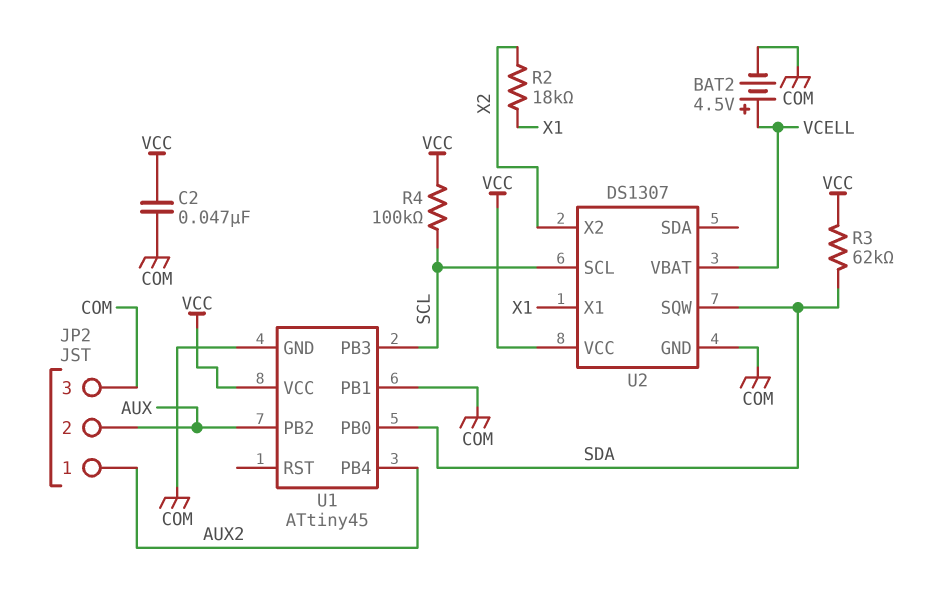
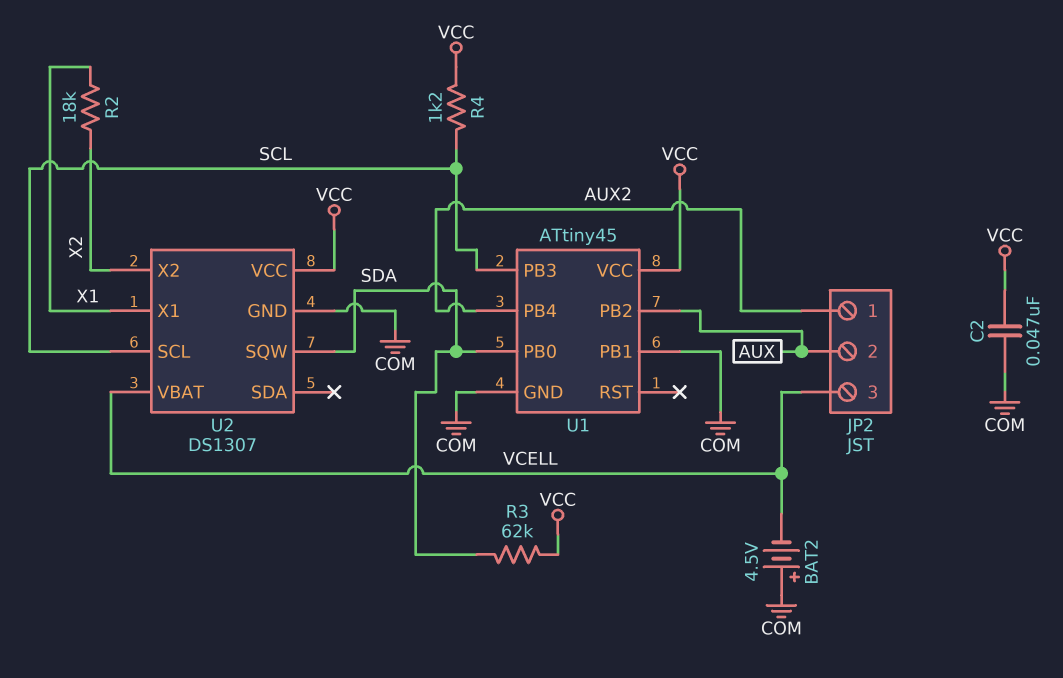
BAT2: 4.5V (plus VCELL, minus COM) -> 4.5V (plus COM, minus VCELL)
JP2 pin 3: COM -> VCELL
R4: 100k (SCL, VCC) -> 1.2k (SCL, VCC)

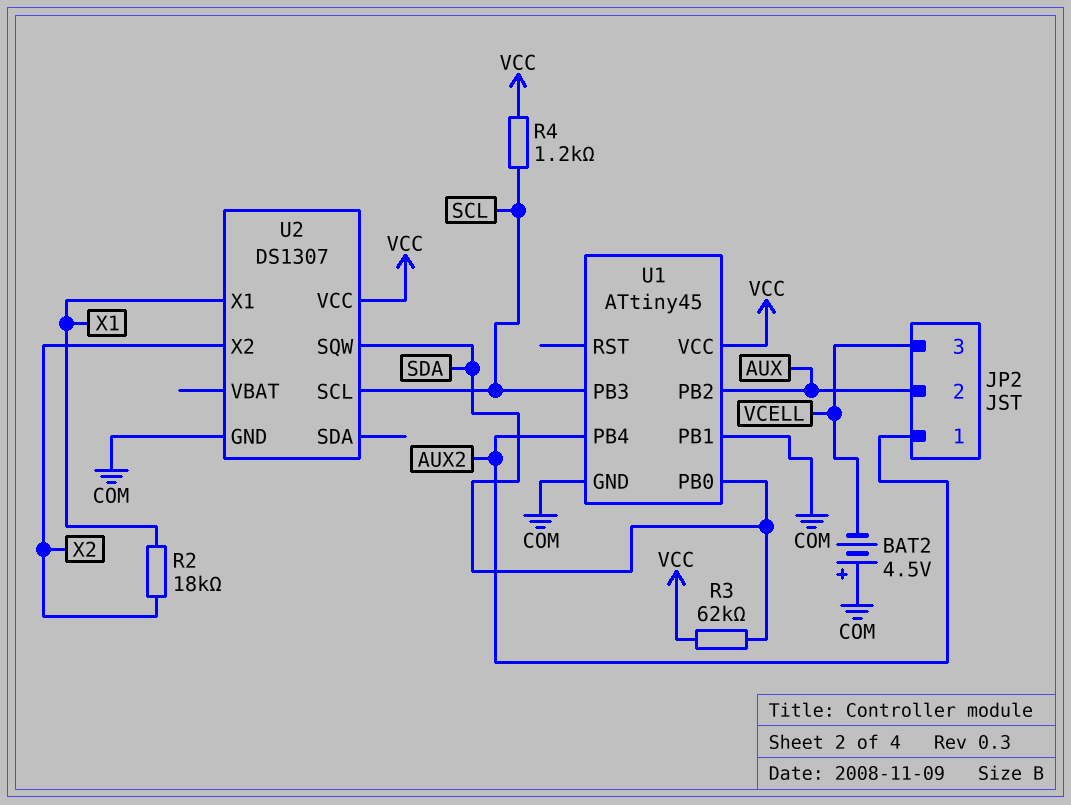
C2: 47nF (COM, VCC) -> none
U2 pin VBAT: VCELL -> none

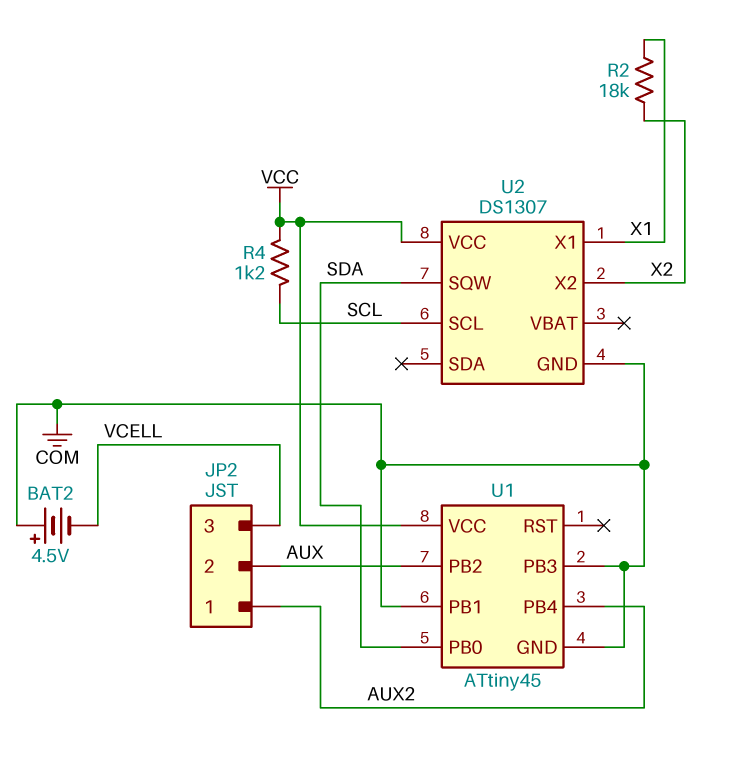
R3: 62k (SDA, VCC) -> none
U1 pin PB3: SCL -> COM

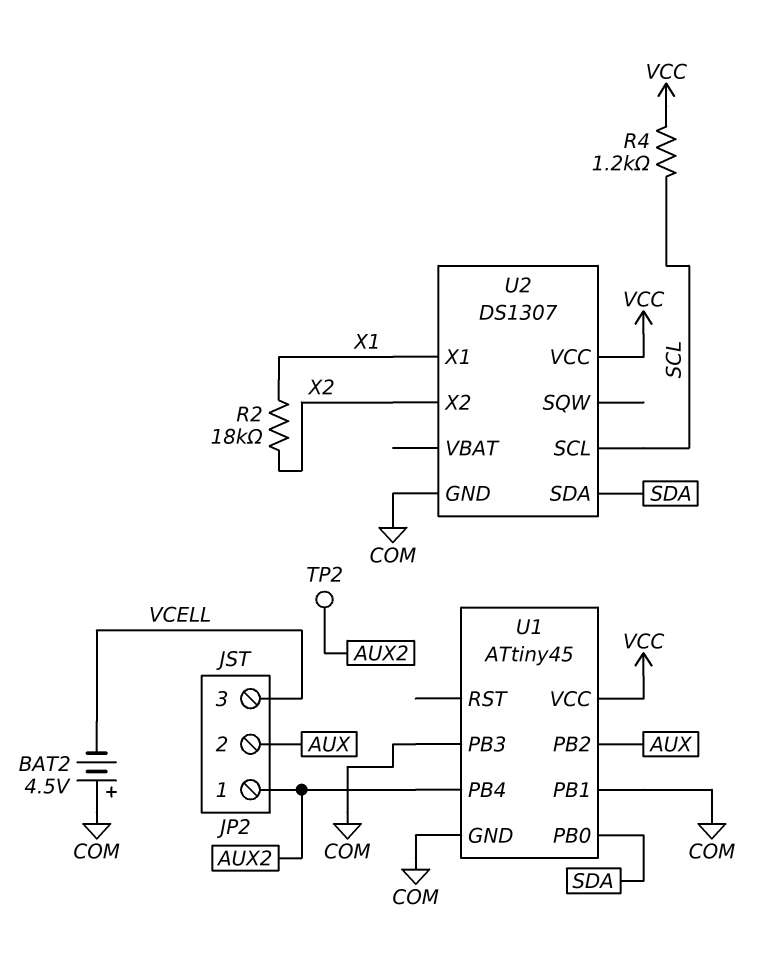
TP2: none -> test point (AUX2)
U2 pin SDA: none -> SDA
U2 pin SQW: SDA -> none

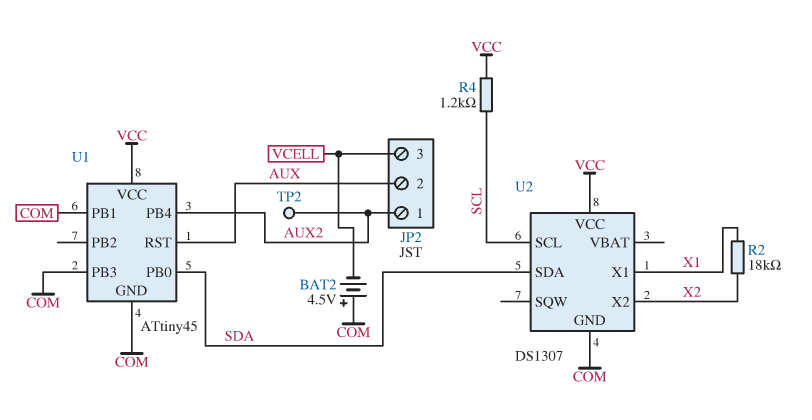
U1 pin PB2: AUX -> none
U1 pin RST: none -> AUX

